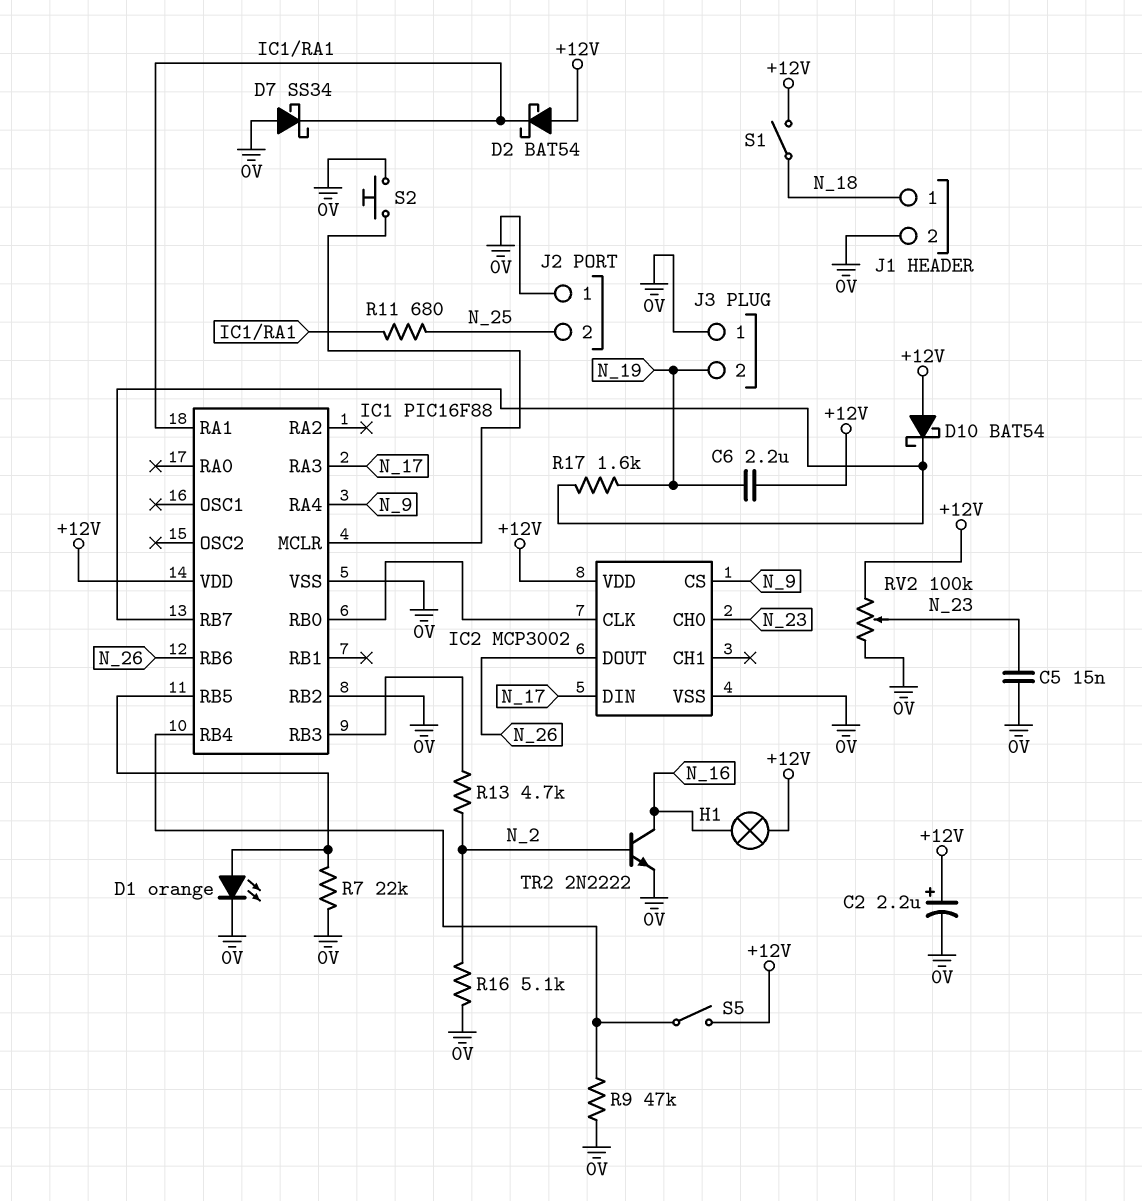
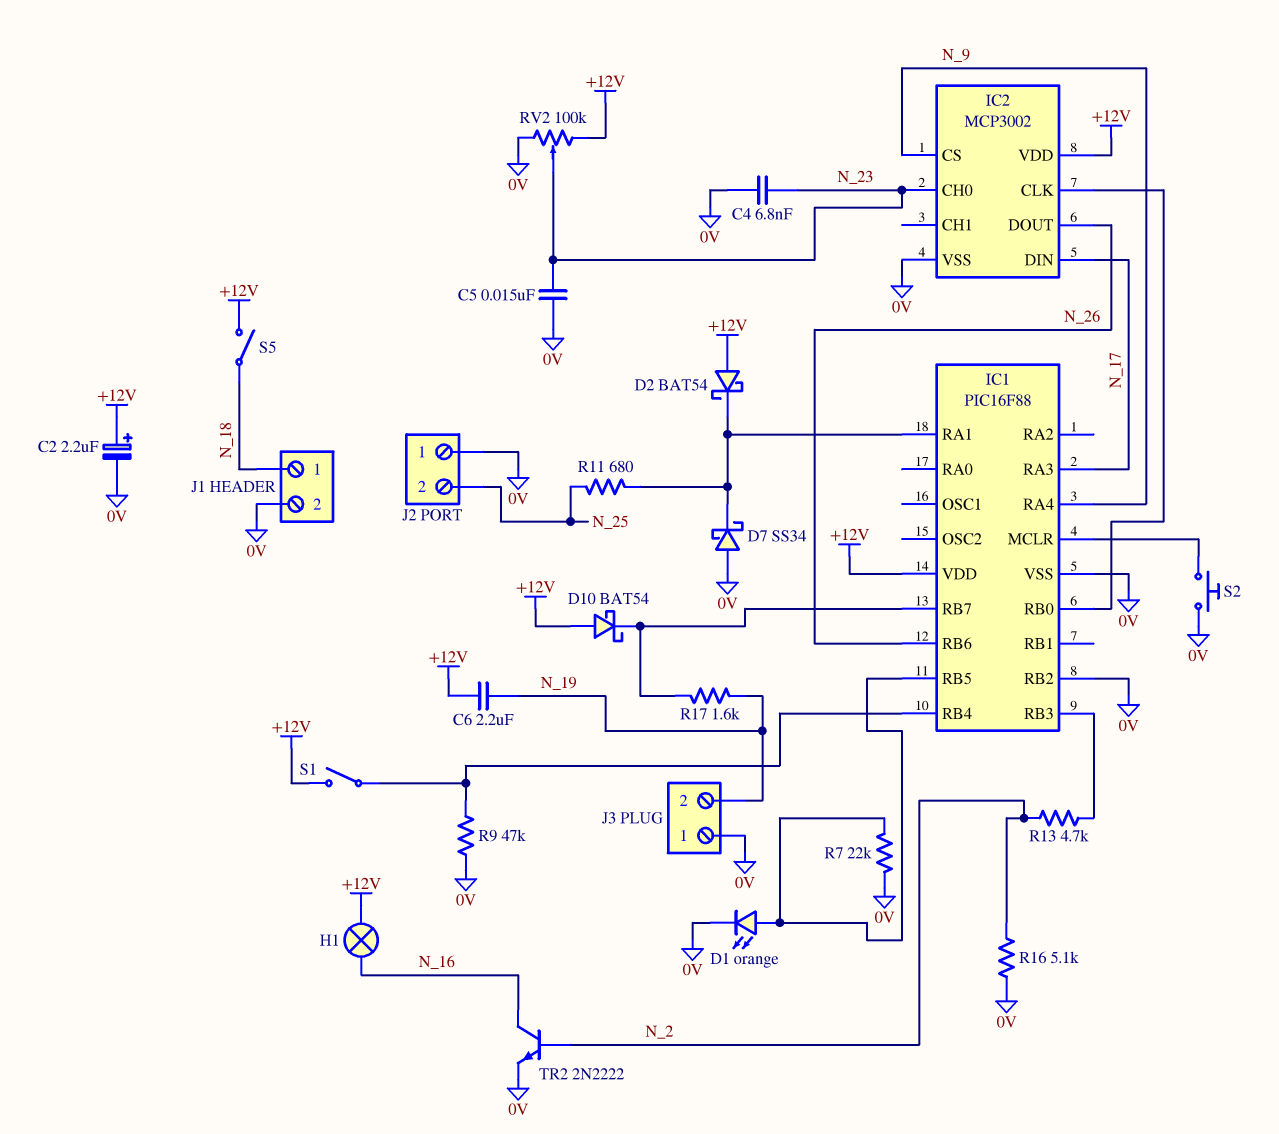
C4: none -> 6.8nF (0V, N_23)
S1: switch (+12V, N_18) -> switch (+12V, IC1/RB4)
S5: switch (+12V, IC1/RB4) -> switch (+12V, N_18)

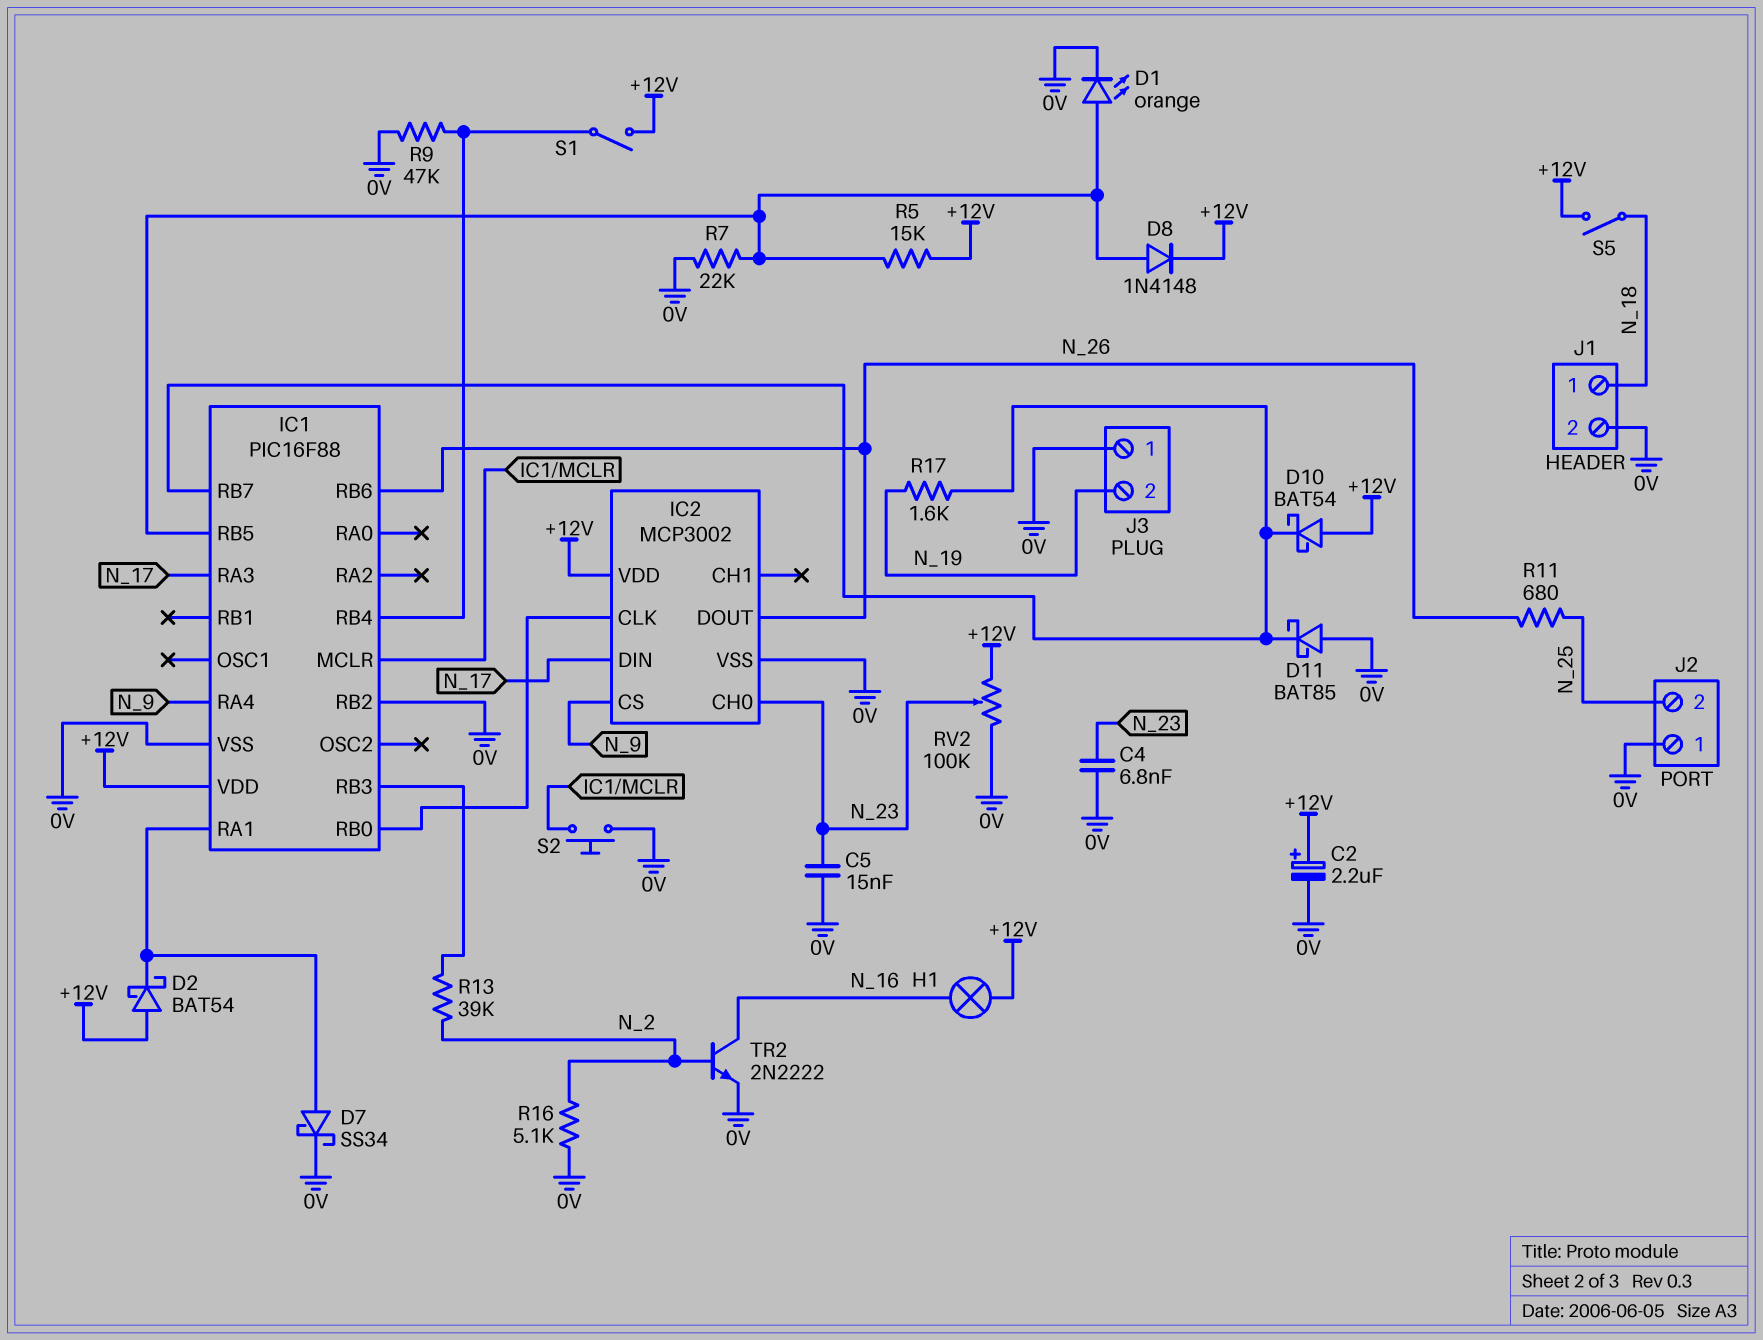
C6: 2.2uF (+12V, N_19) -> none
D7: schottky SS34 (A 0V, K IC1/RA1) -> schottky SS34 (A IC1/RA1, K 0V)
D8: none -> diode 1N4148 (A IC1/RB5, K +12V)
D11: none -> schottky BAT85 (A 0V, K IC1/RB7)
R5: none -> 15k (+12V, IC1/RB5)
R11: 680 (IC1/RA1, N_25) -> 680 (N_25, N_26)
R13: 4.7k (IC1/RB3, N_2) -> 39k (IC1/RB3, N_2)

